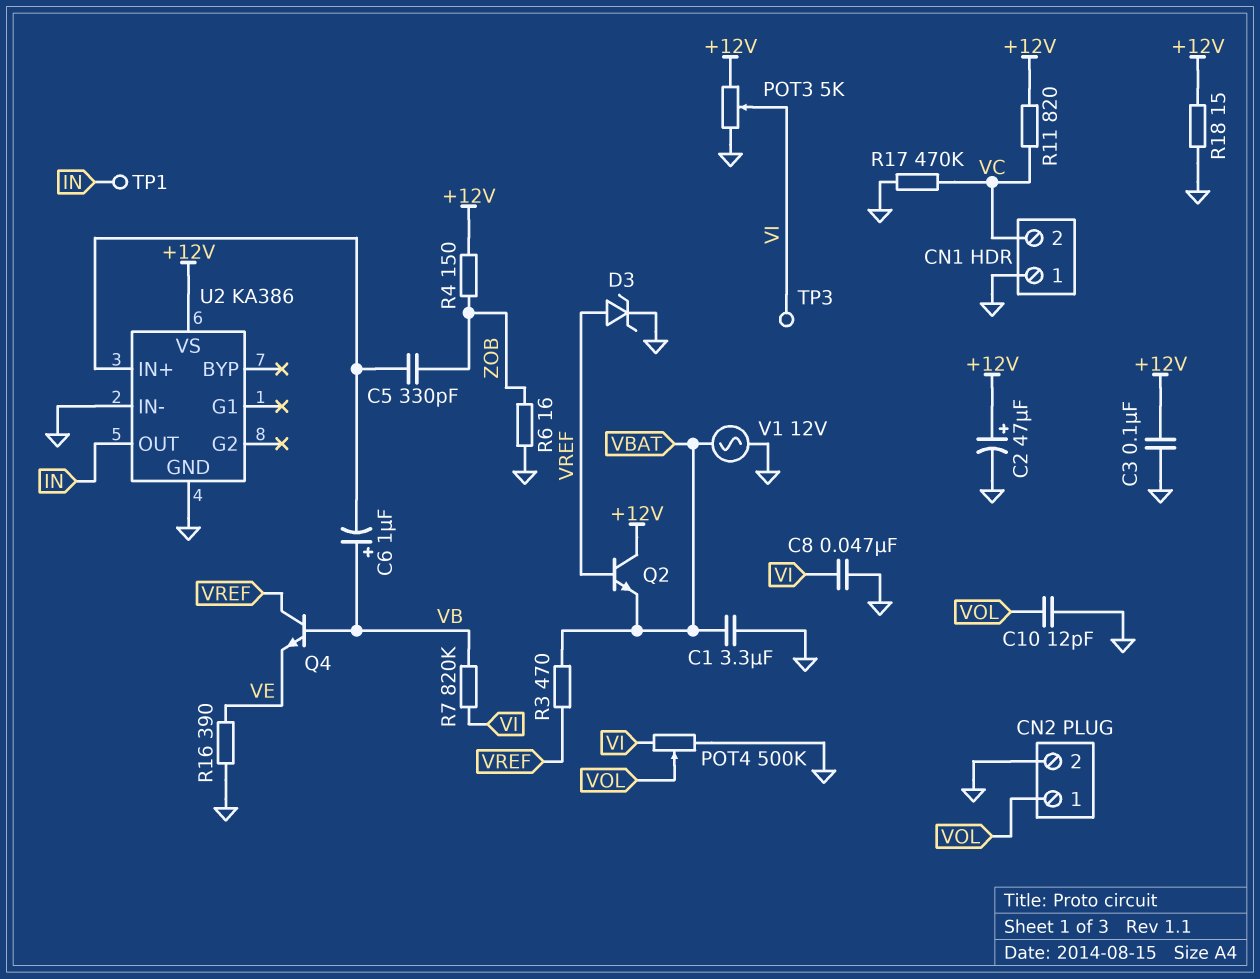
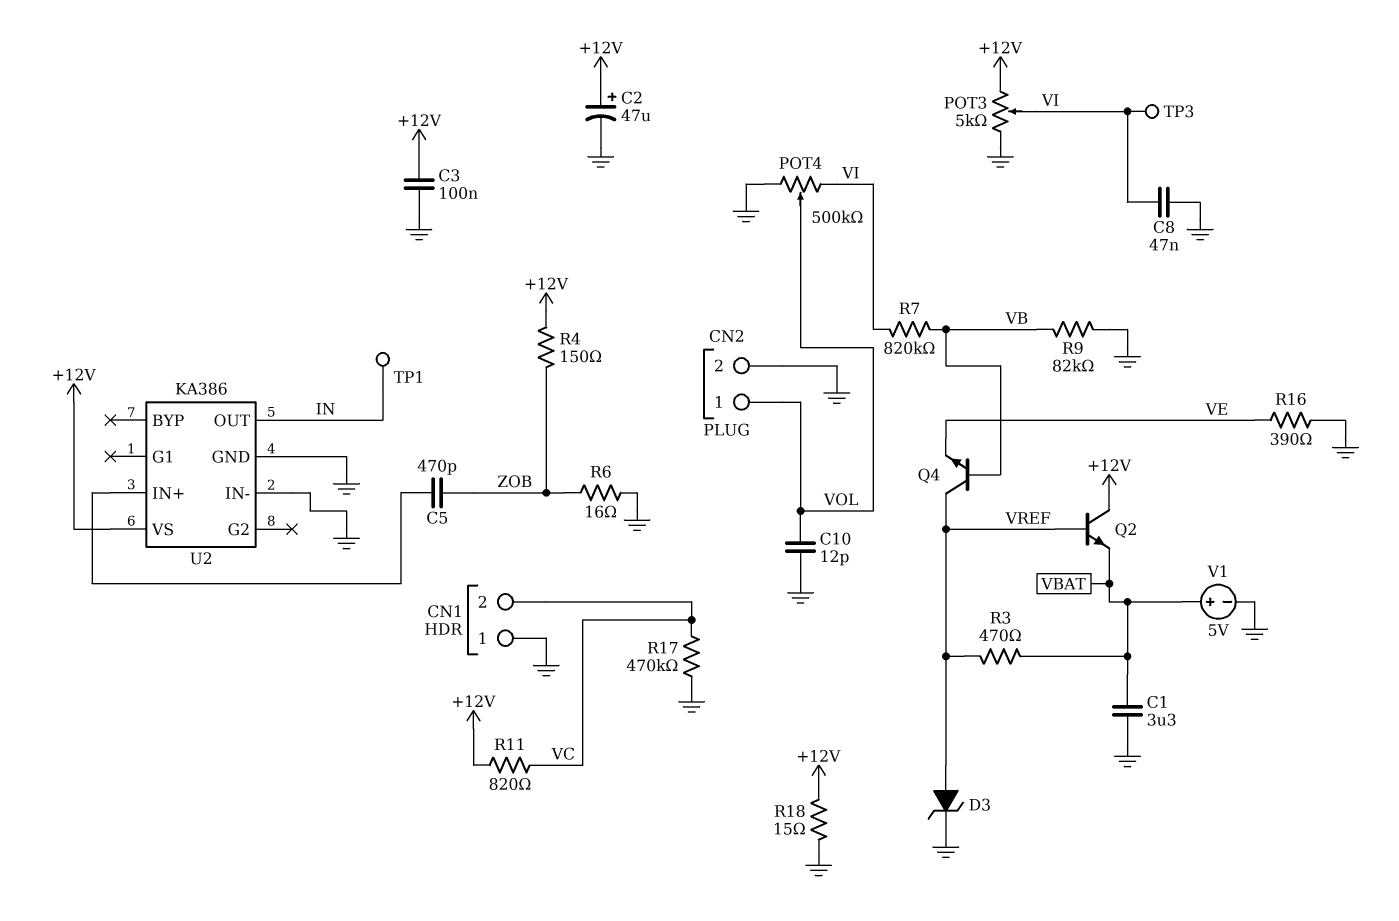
C5: 330pF (U2/IN+, ZOB) -> 470pF (U2/IN+, ZOB)
C6: 1uF (plus VB, minus U2/IN+) -> none
R9: none -> 82k (GND, VB)
V1: AC 12V (GND, VBAT) -> 5V (plus VBAT, minus GND)

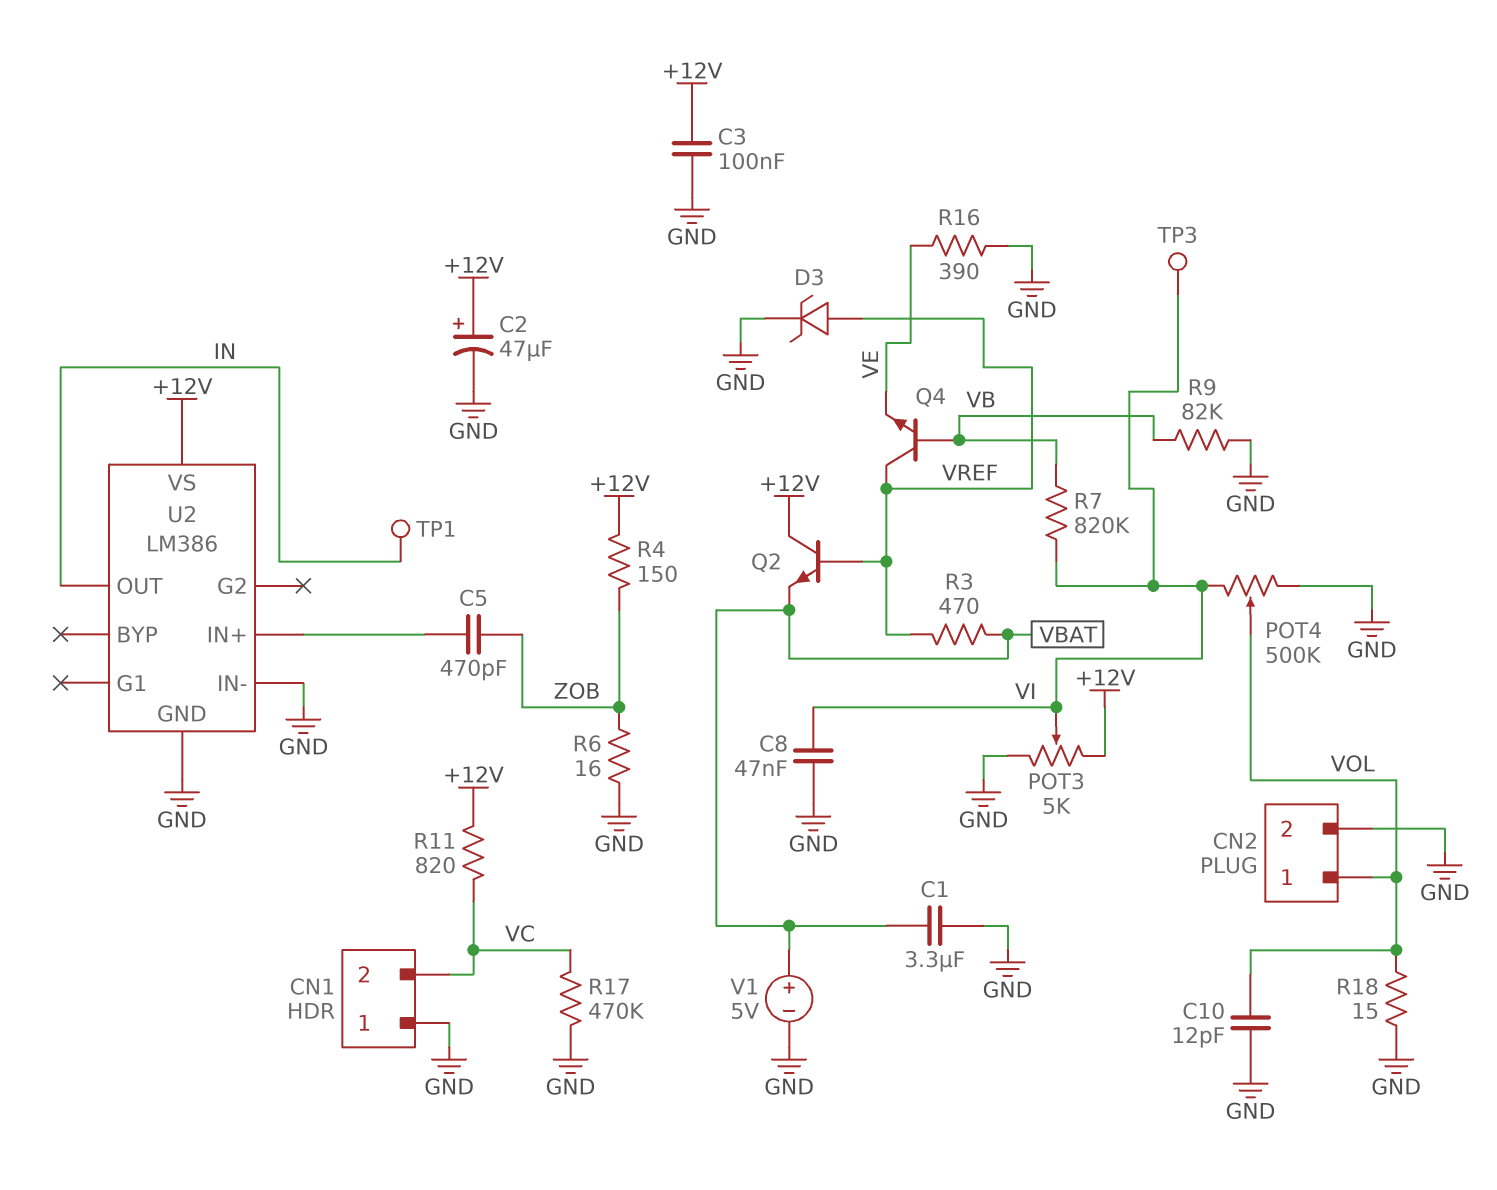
R18: 15 (+12V, GND) -> 15 (GND, VOL)
U2: KA386 -> LM386

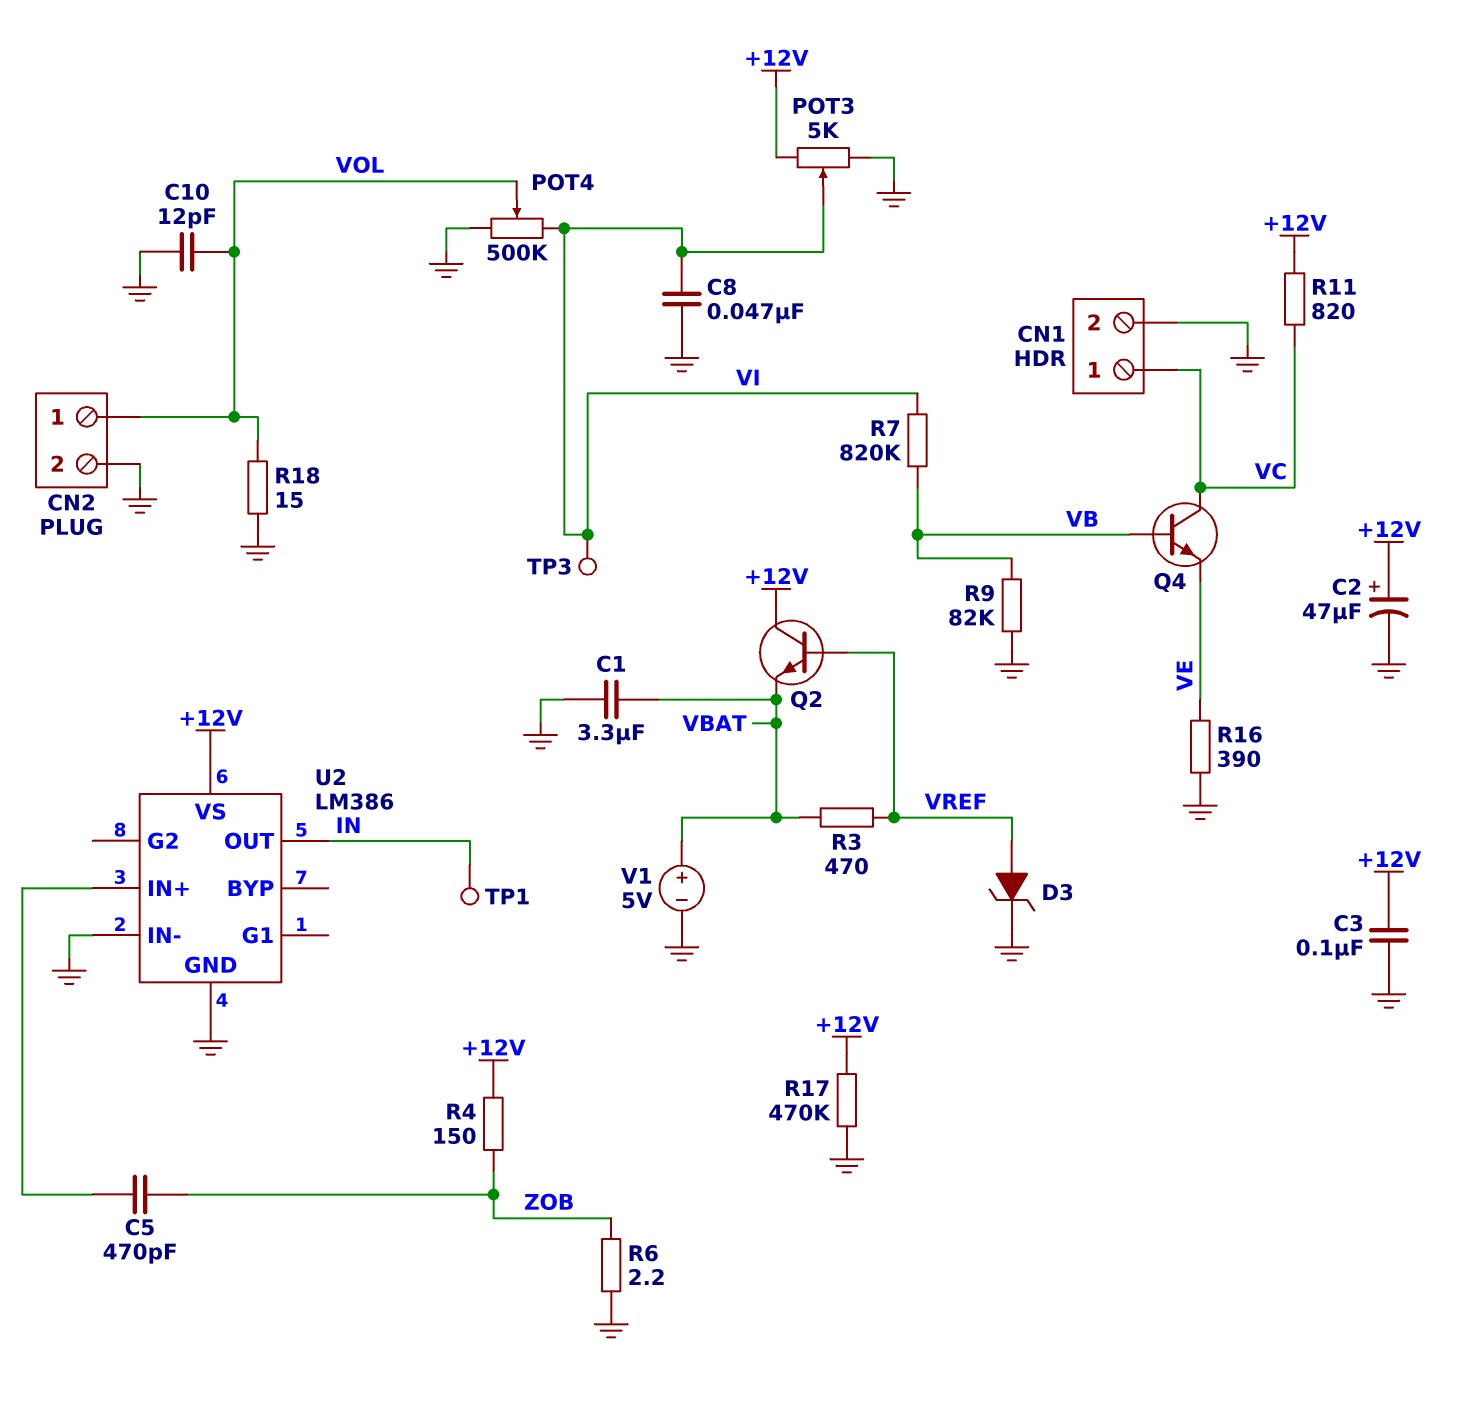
CN1 pin 1: GND -> VC
CN1 pin 2: VC -> GND
Q4: NPN (B VB, C VREF, E VE) -> NPN (B VB, C VC, E VE)
R6: 16 (GND, ZOB) -> 2.2 (GND, ZOB)
R17: 470k (GND, VC) -> 470k (+12V, GND)

